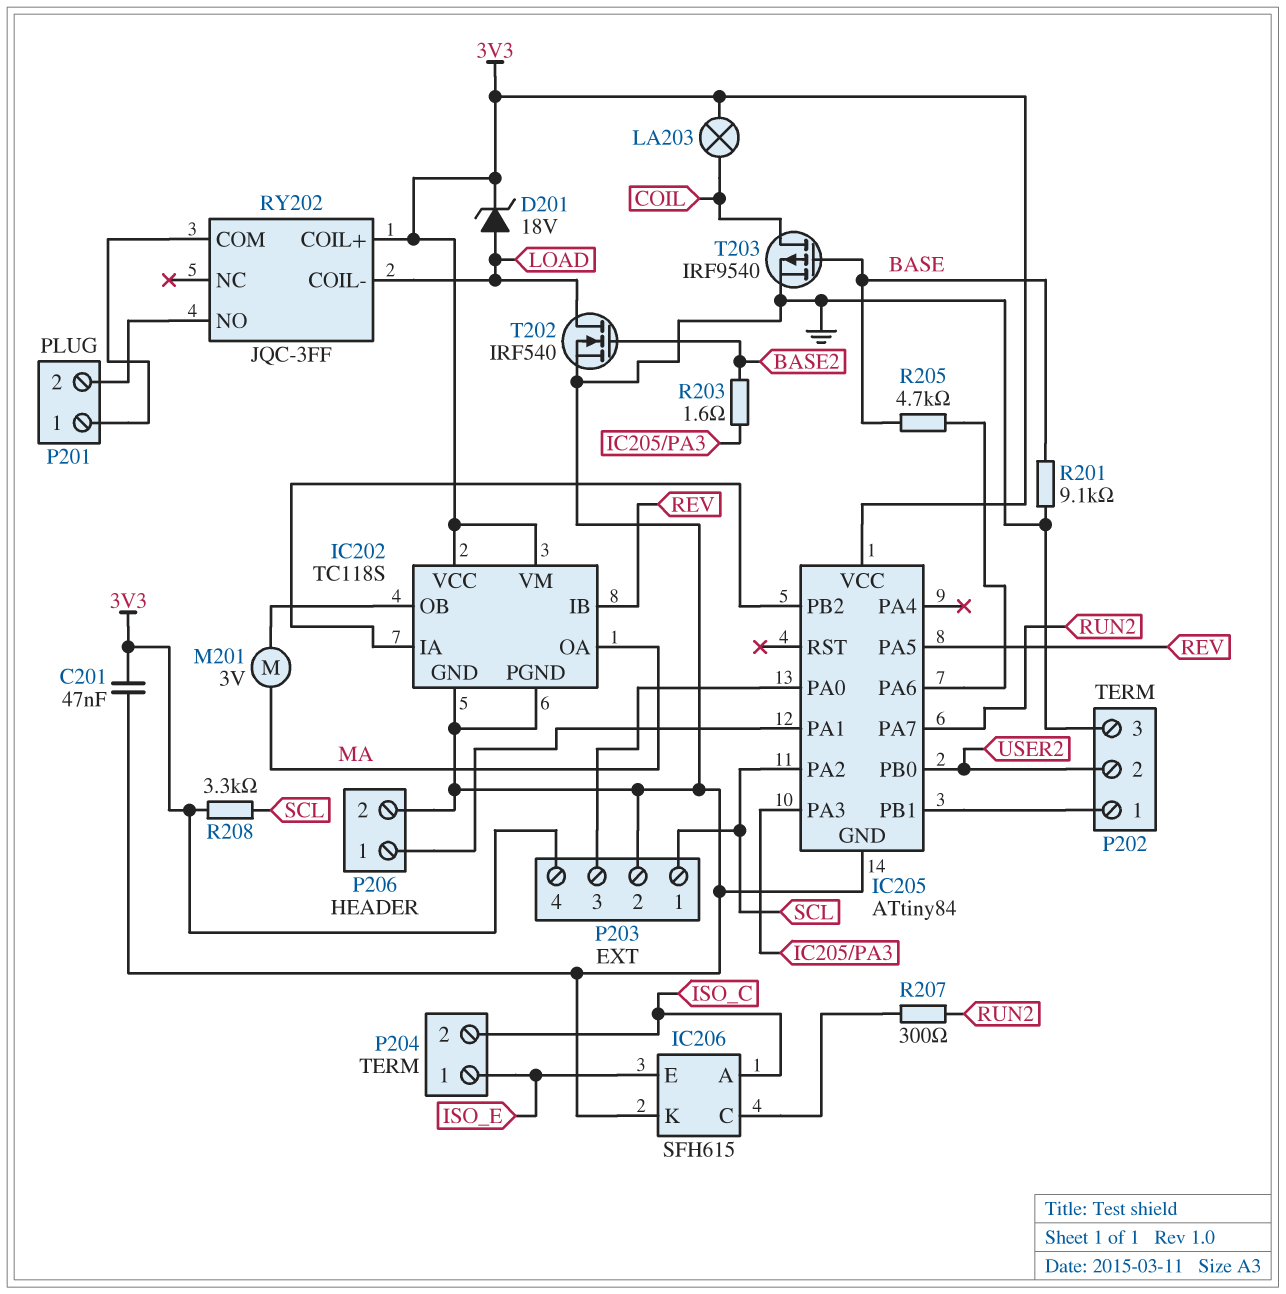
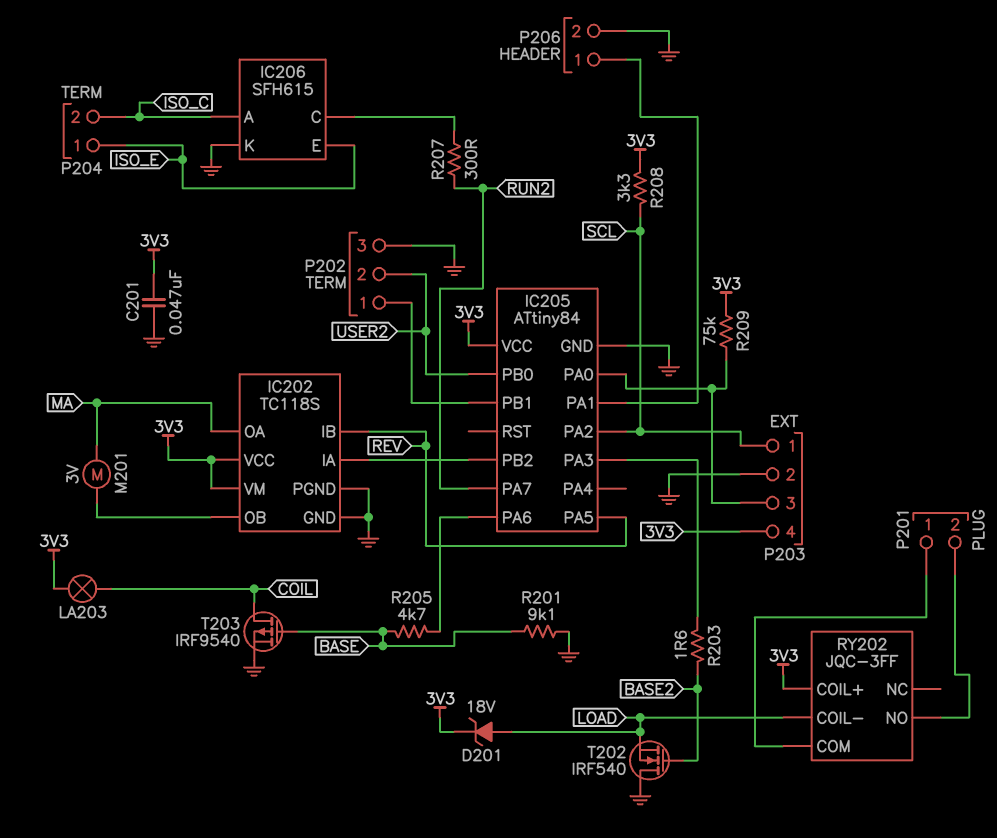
R209: none -> 75k (3V3, IC205/PA0)
T202: NMOS IRF540 (G BASE2, D LOAD, S GND) -> NMOS IRF540 (G BASE2, D GND, S LOAD)

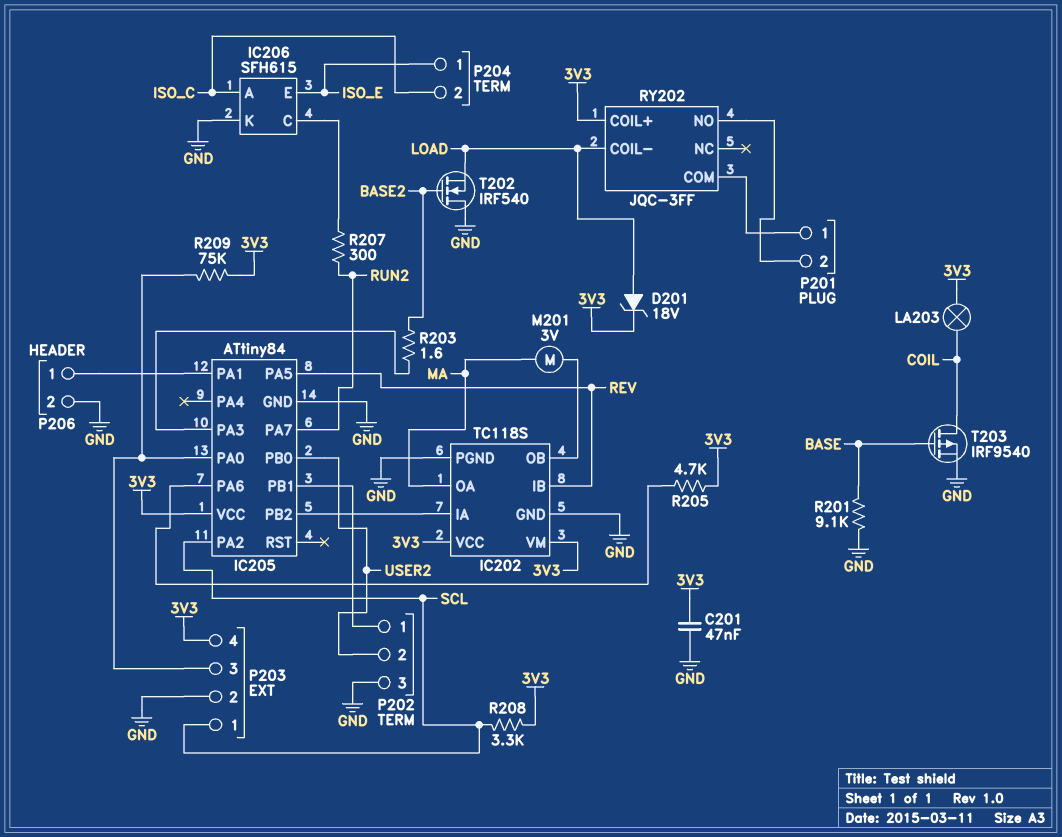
R205: 4.7k (BASE, IC205/PA6) -> 4.7k (3V3, IC205/PA6)

